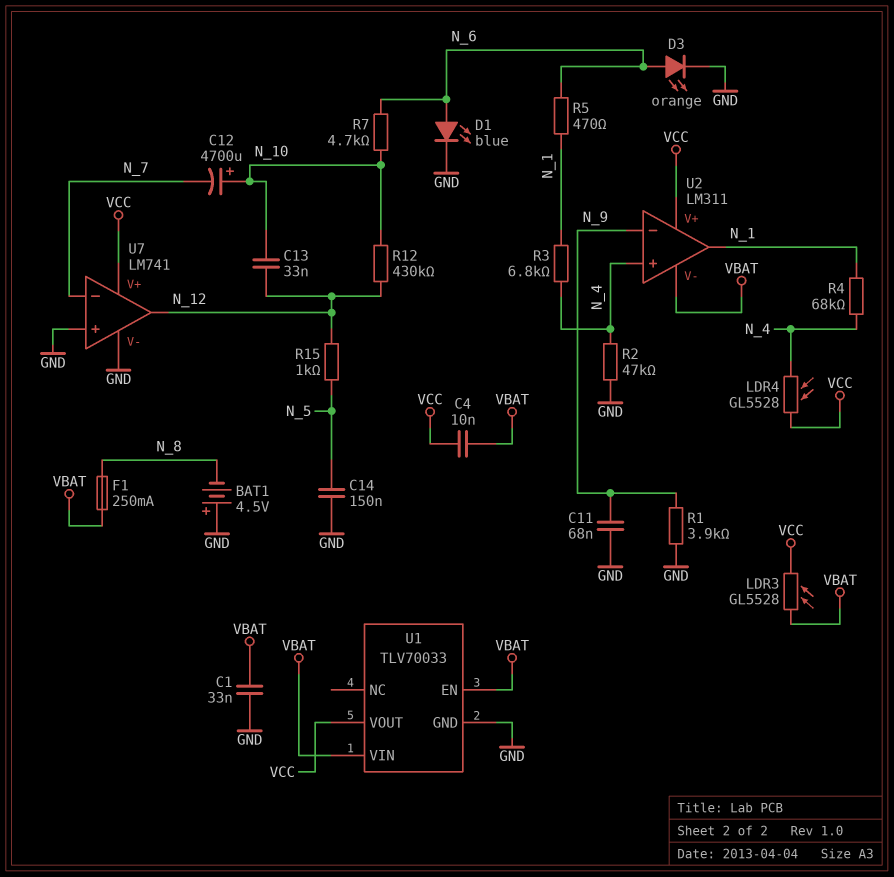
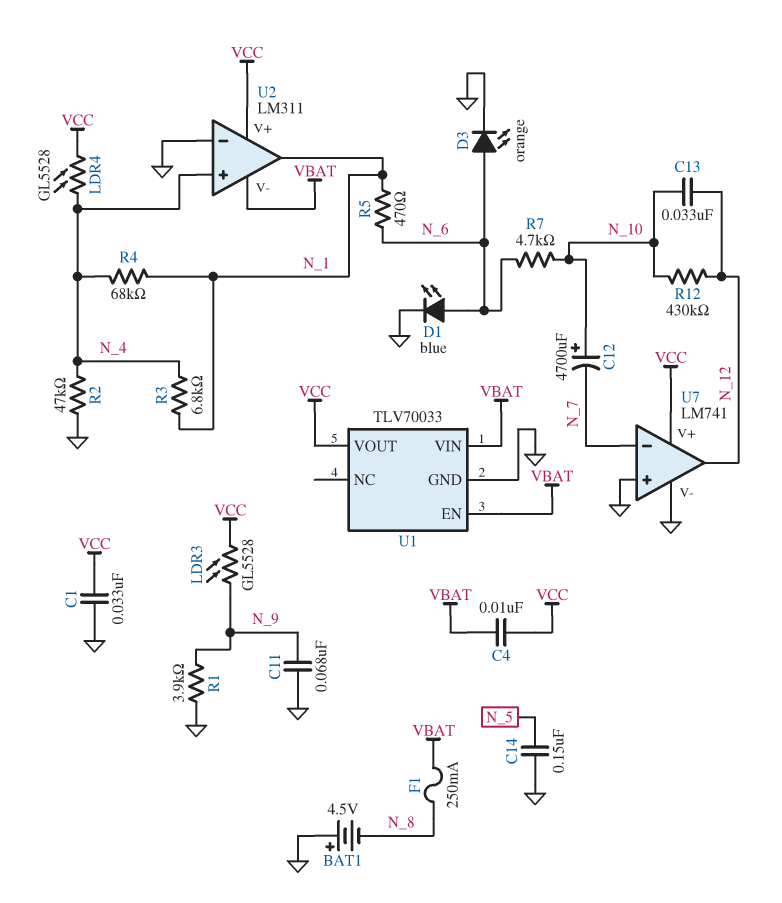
C1: 33nF (GND, VBAT) -> 33nF (GND, VCC)
LDR3: GL5528 (VBAT, VCC) -> GL5528 (N_9, VCC)
R15: 1k (N_5, N_12) -> none
U2 pin in-: N_9 -> GND

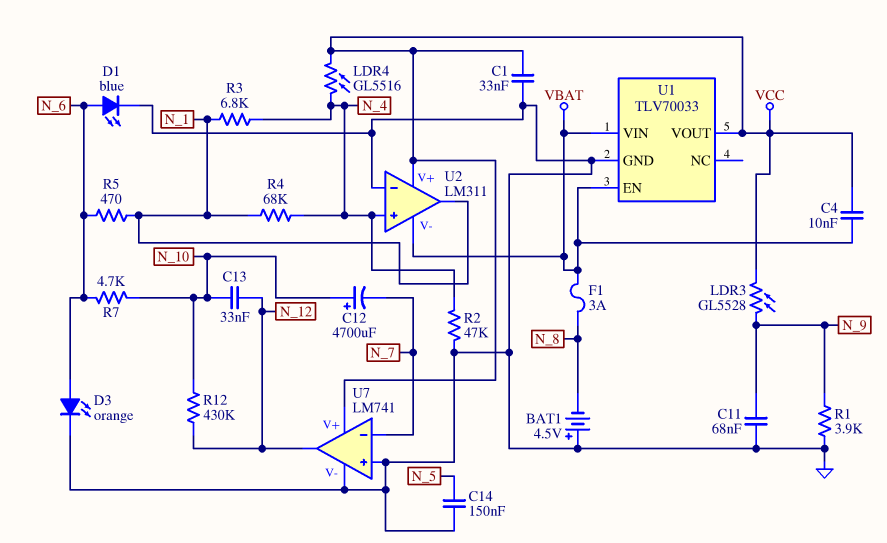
F1: 250mA (N_8, VBAT) -> 3A (N_8, VBAT)
LDR4: GL5528 (N_4, VCC) -> GL5516 (N_4, VCC)

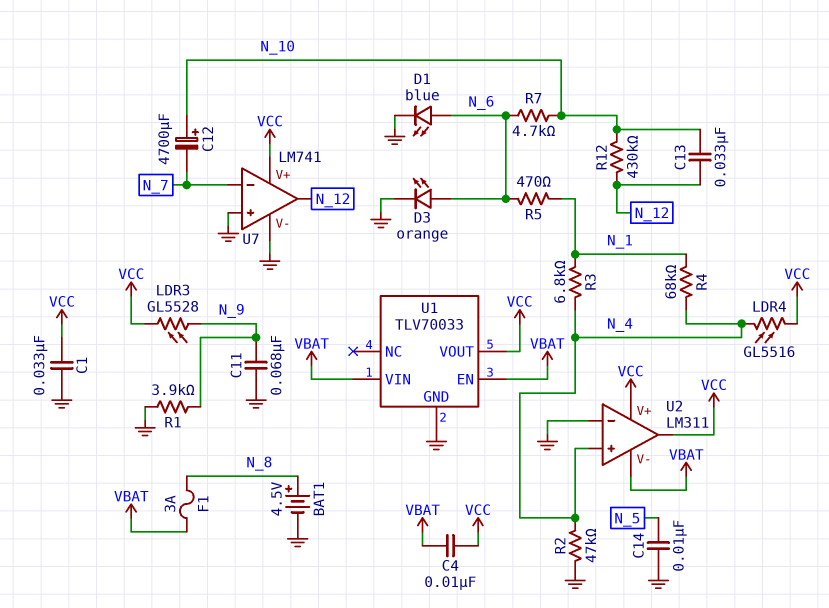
BAT1: 4.5V (plus GND, minus N_8) -> 4.5V (plus N_8, minus GND)
C14: 150nF (GND, N_5) -> 10nF (GND, N_5)
U2 pin out: N_1 -> VCC

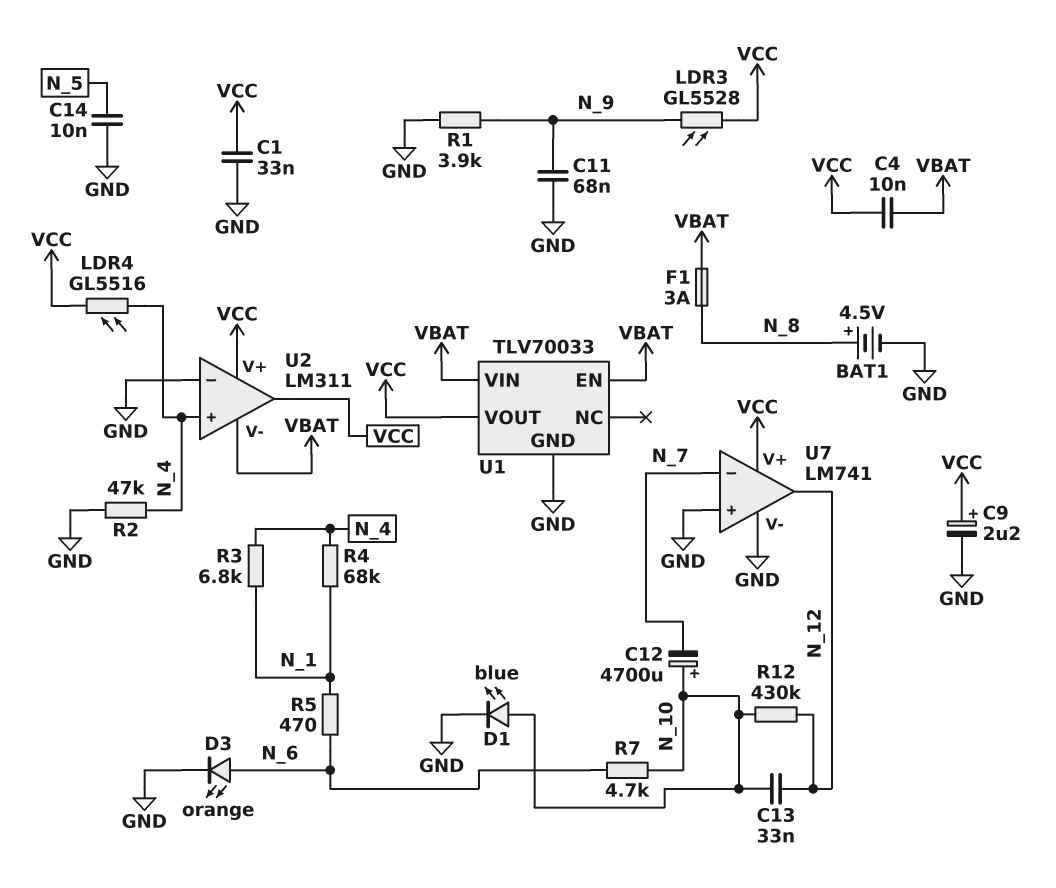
C9: none -> 2.2uF (plus VCC, minus GND)
D1: LED blue (A N_6, K GND) -> LED blue (A N_10, K GND)

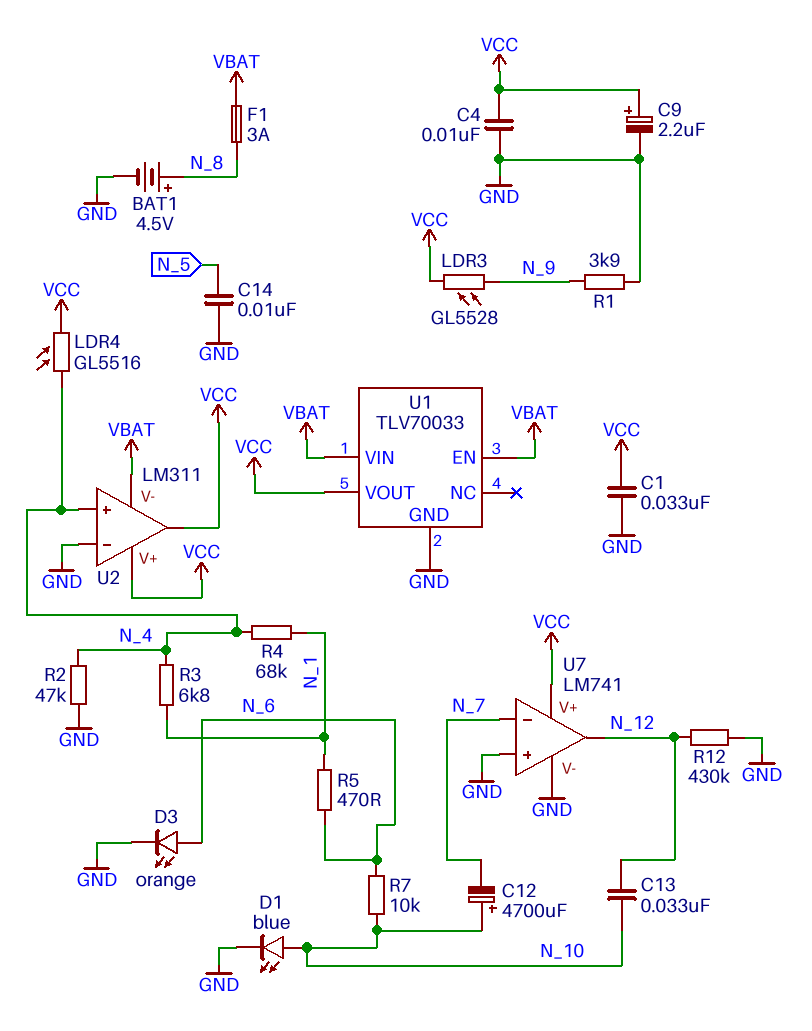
C4: 10nF (VBAT, VCC) -> 10nF (GND, VCC)
C11: 68nF (GND, N_9) -> none
R7: 4.7k (N_6, N_10) -> 10k (N_6, N_10)
R12: 430k (N_10, N_12) -> 430k (GND, N_12)

